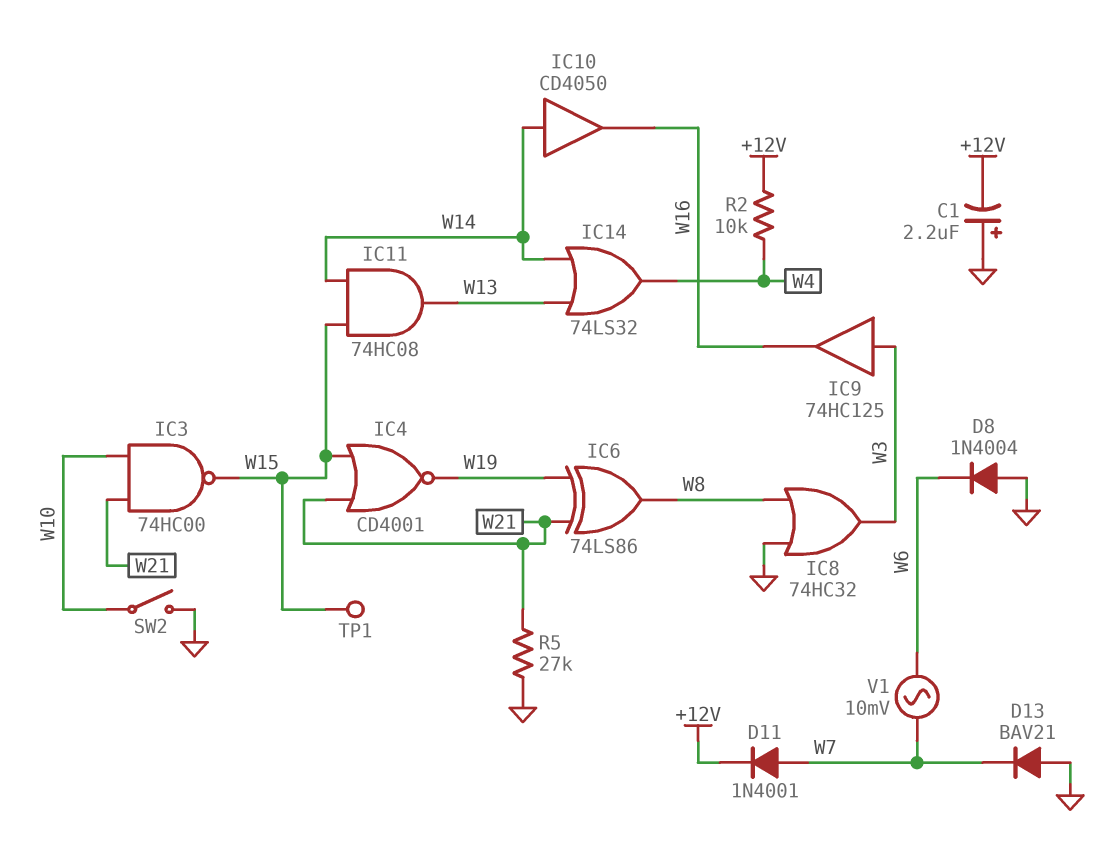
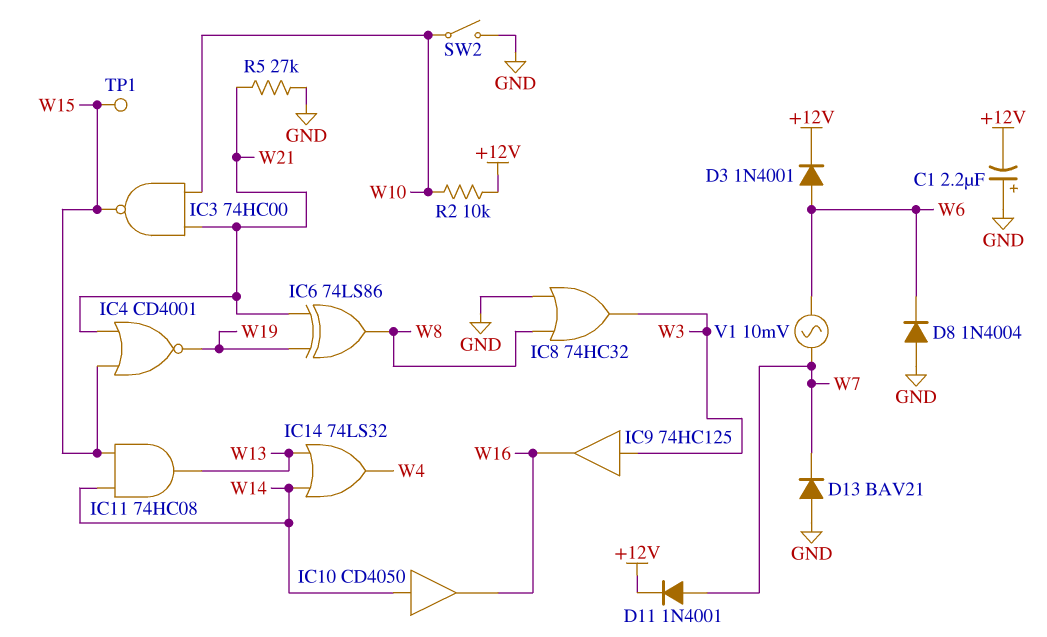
D3: none -> diode 1N4001 (A W6, K +12V)
R2: 10k (+12V, W4) -> 10k (+12V, W10)

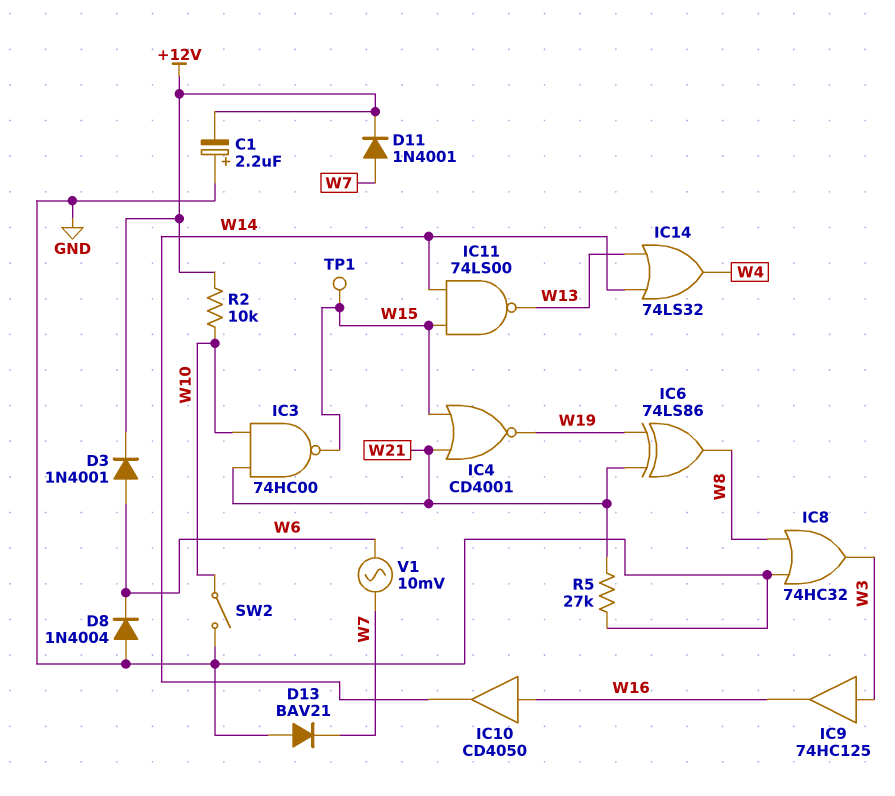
IC10: buffer CD4050 (in W14, out W16) -> buffer CD4050 (in W16, out W14)
IC11: AND 74HC08 (in W14, in W15, out W13) -> NAND 74LS00 (in W14, in W15, out W13)

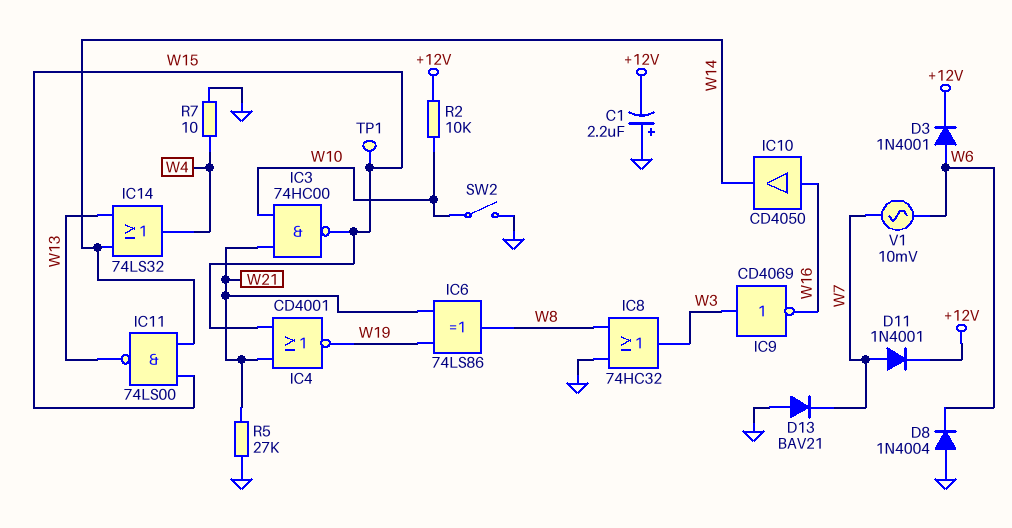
IC9: buffer 74HC125 (in W3, out W16) -> NOT CD4069 (in W3, out W16)
R7: none -> 10 (GND, W4)

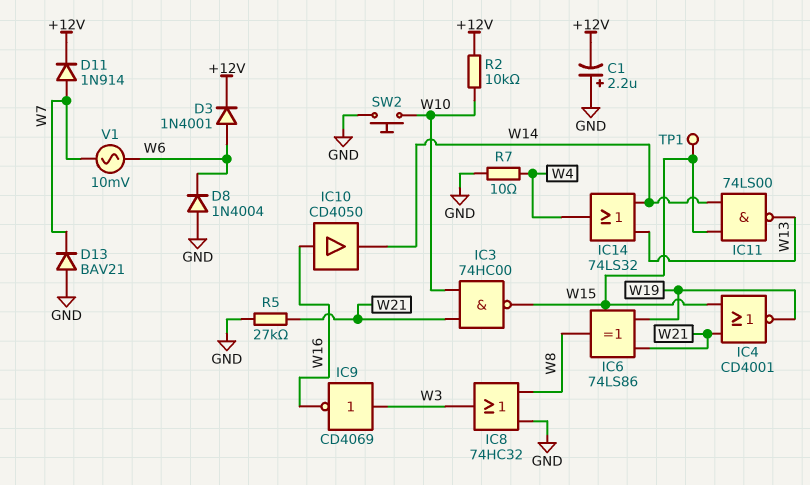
D11: diode 1N4001 (A W7, K +12V) -> diode 1N914 (A W7, K +12V)
SW2: switch (GND, W10) -> button (GND, W10)

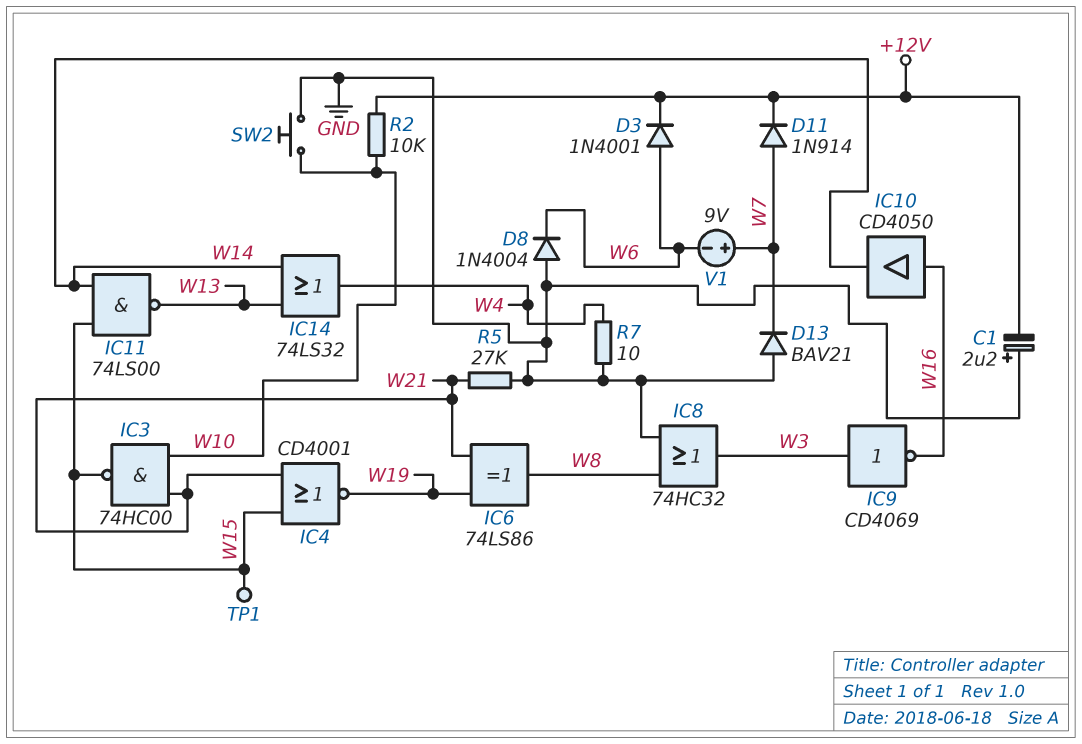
V1: AC 10mV (W6, W7) -> 9V (plus W7, minus W6)

